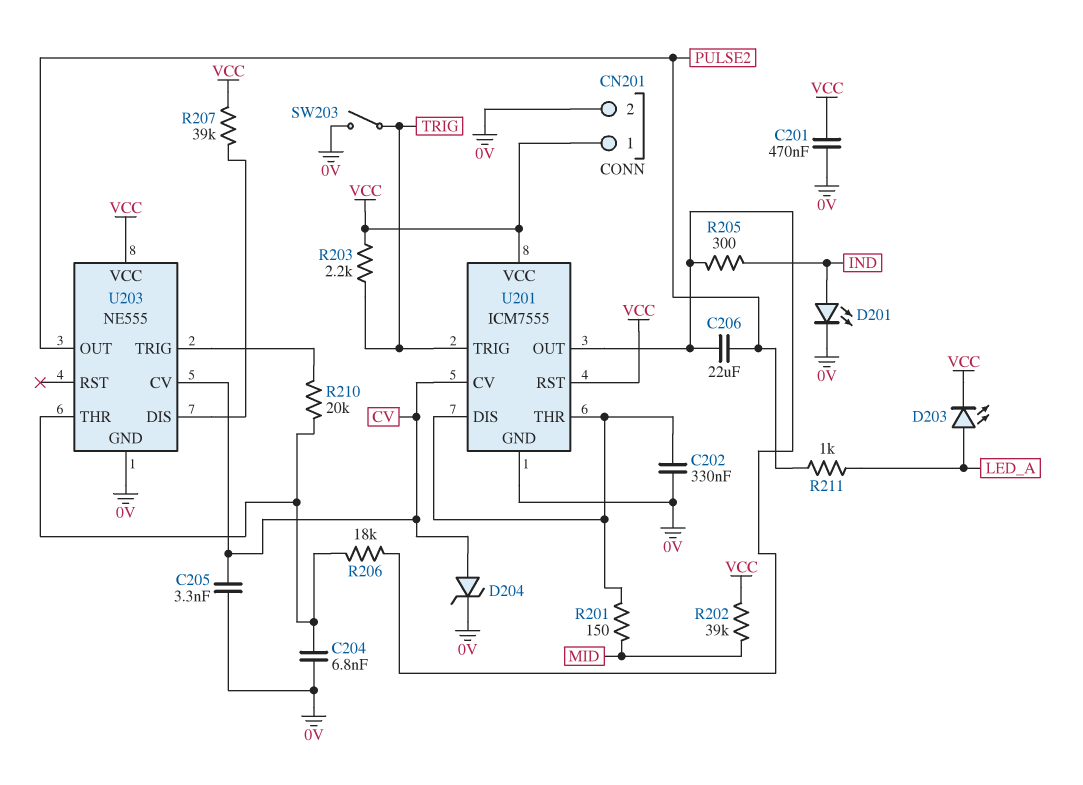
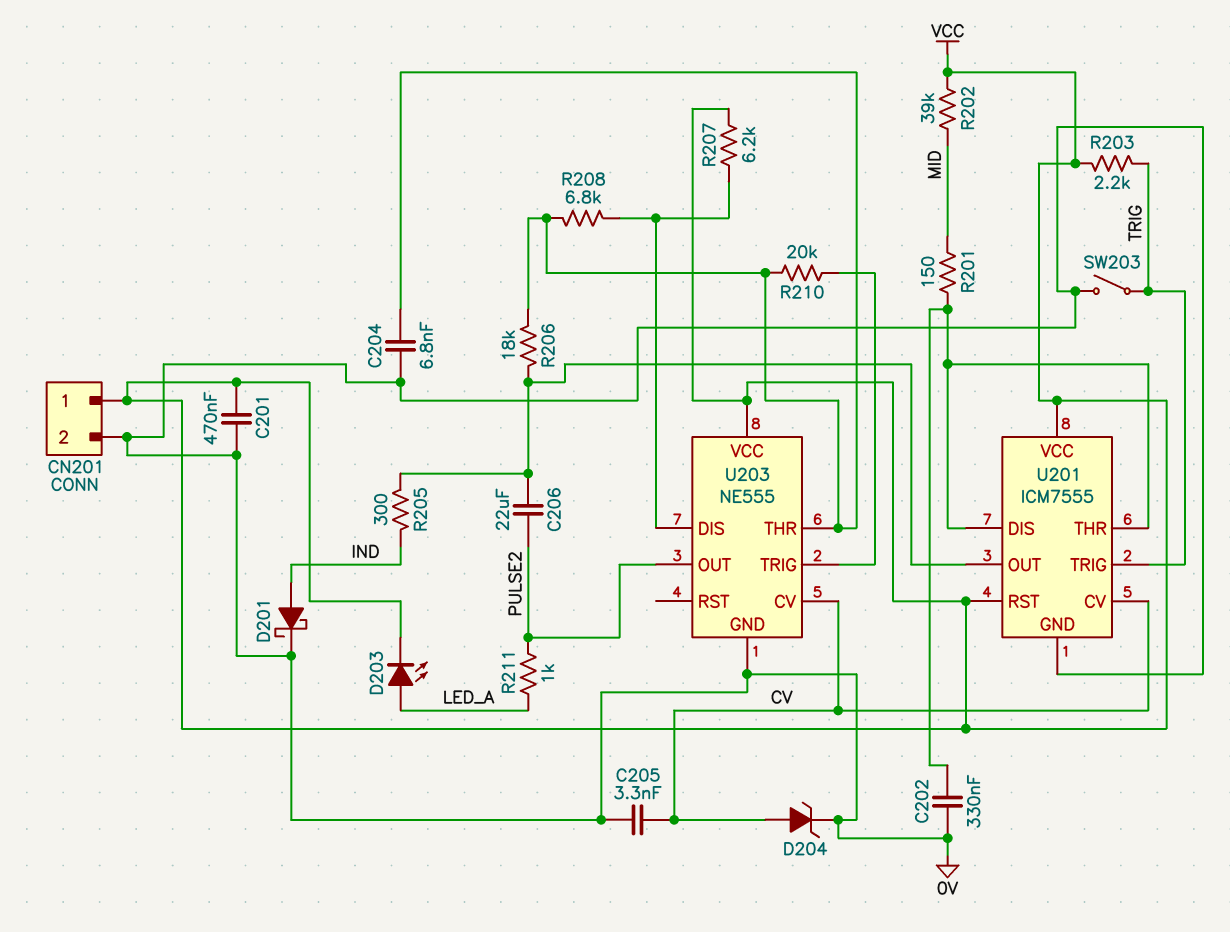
D201: LED (A IND, K 0V) -> schottky (A IND, K 0V)
R207: 39k (U203/DIS, VCC) -> 6.2k (U203/DIS, VCC)
R208: none -> 6.8k (U203/DIS, U203/THR)

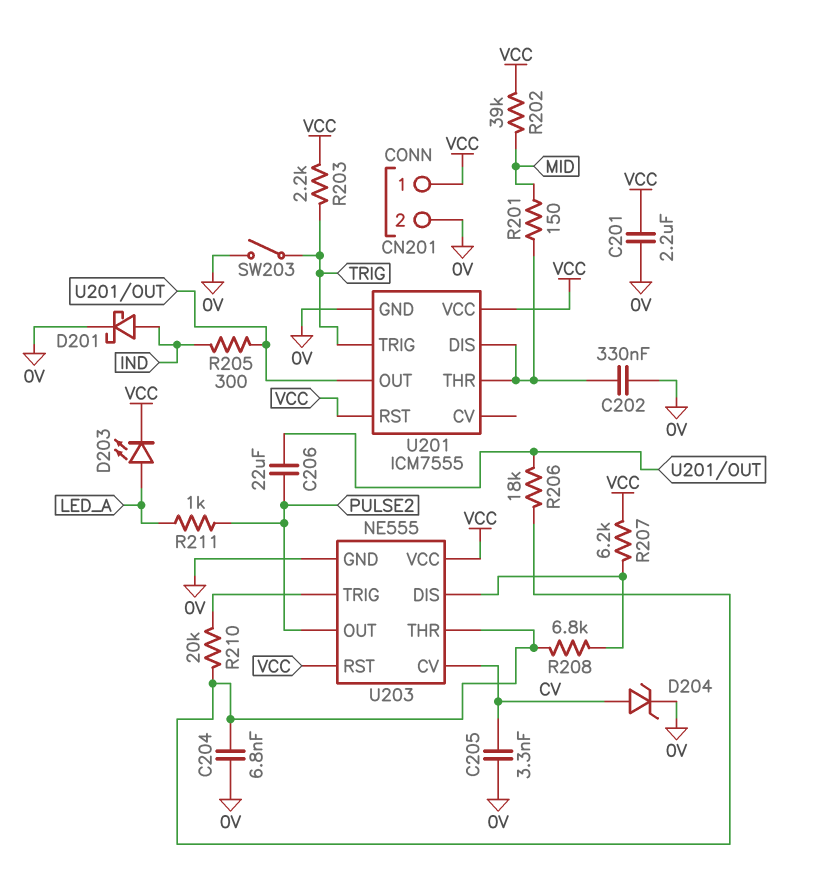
C201: 470nF (0V, VCC) -> 2.2uF (0V, VCC)
U201 pin CV: CV -> none
U203 pin RST: none -> VCC

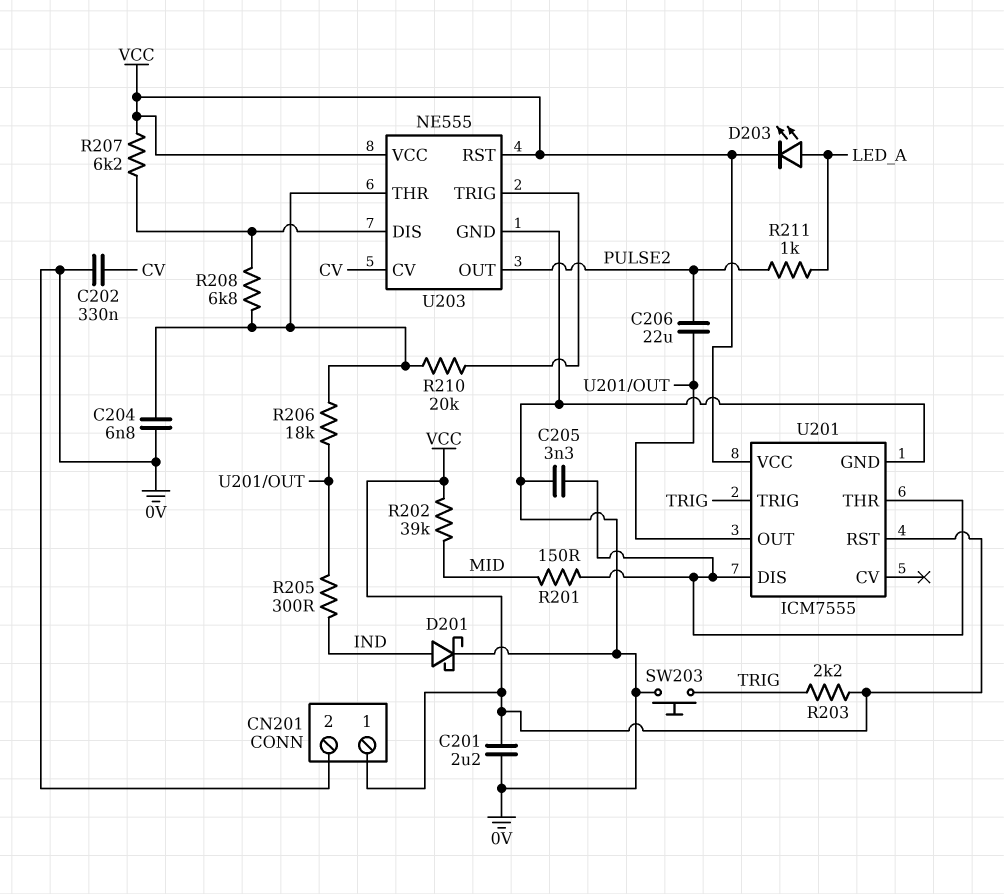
C202: 330nF (0V, U201/DIS) -> 330nF (0V, CV)
C205: 3.3nF (0V, CV) -> 3.3nF (0V, U201/DIS)
D204: zener (A CV, K 0V) -> none
SW203: switch (0V, TRIG) -> button (0V, TRIG)

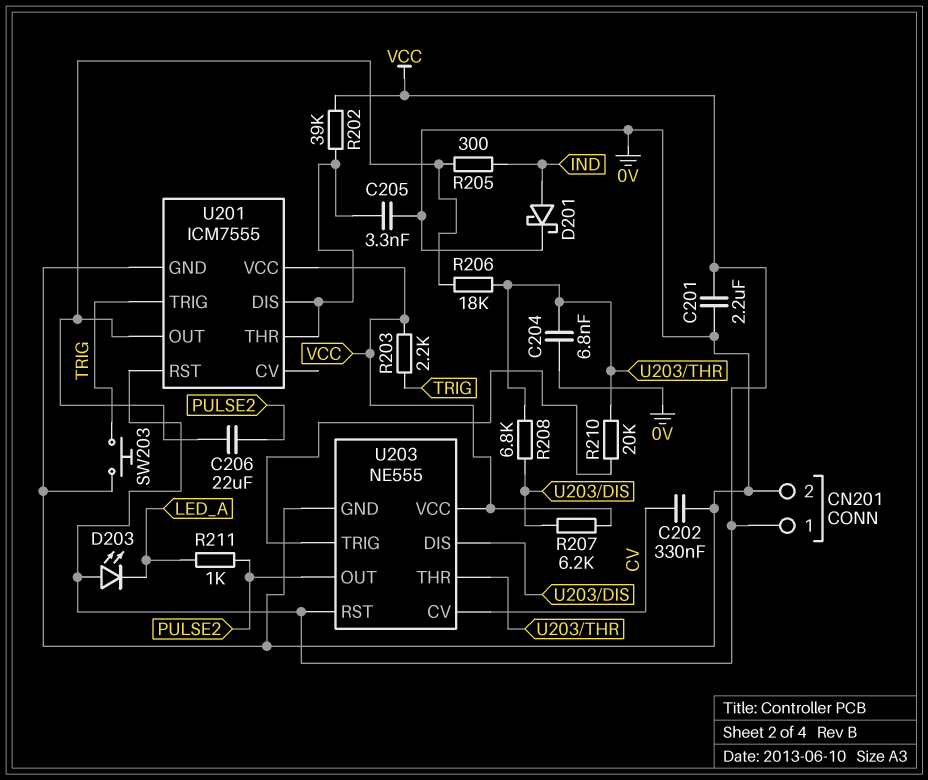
D203: LED (A LED_A, K VCC) -> LED (A VCC, K LED_A)
R201: 150 (MID, U201/DIS) -> none
R202: 39k (MID, VCC) -> 39k (U201/DIS, VCC)

